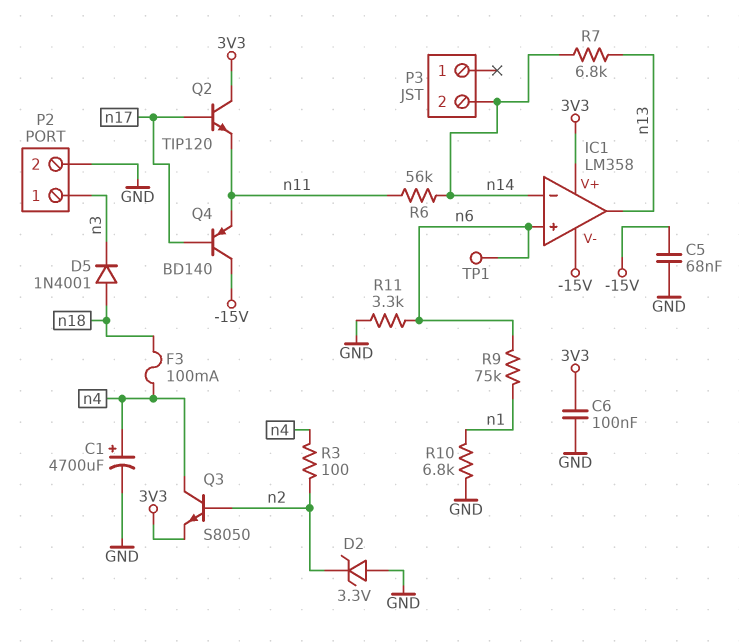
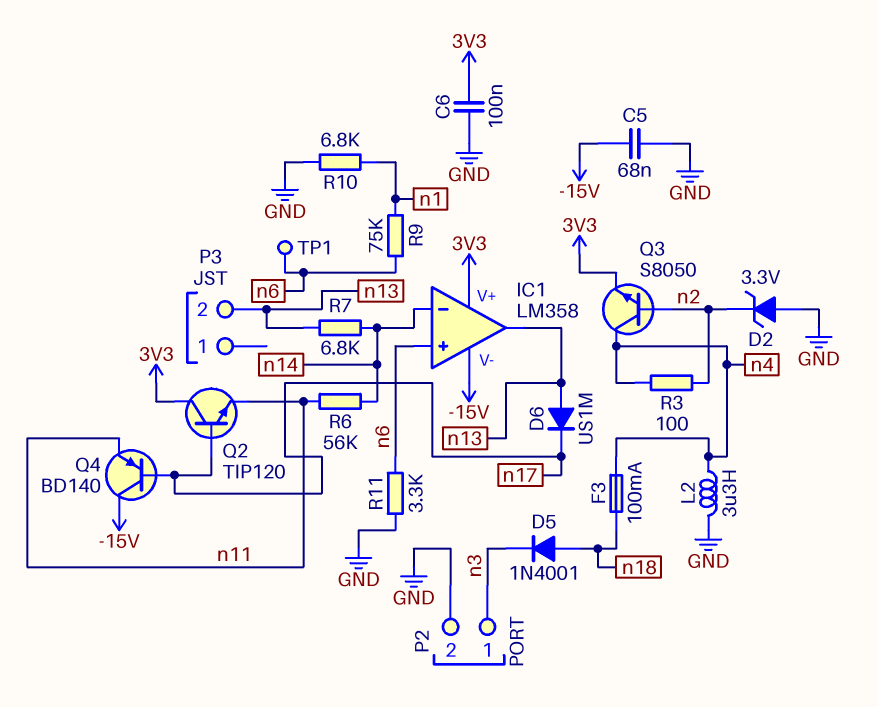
C1: 4700uF (plus n4, minus GND) -> none
D6: none -> diode US1M (A n13, K n17)
L2: none -> 3.3uH (GND, n4)
P3 pin 2: n14 -> n13

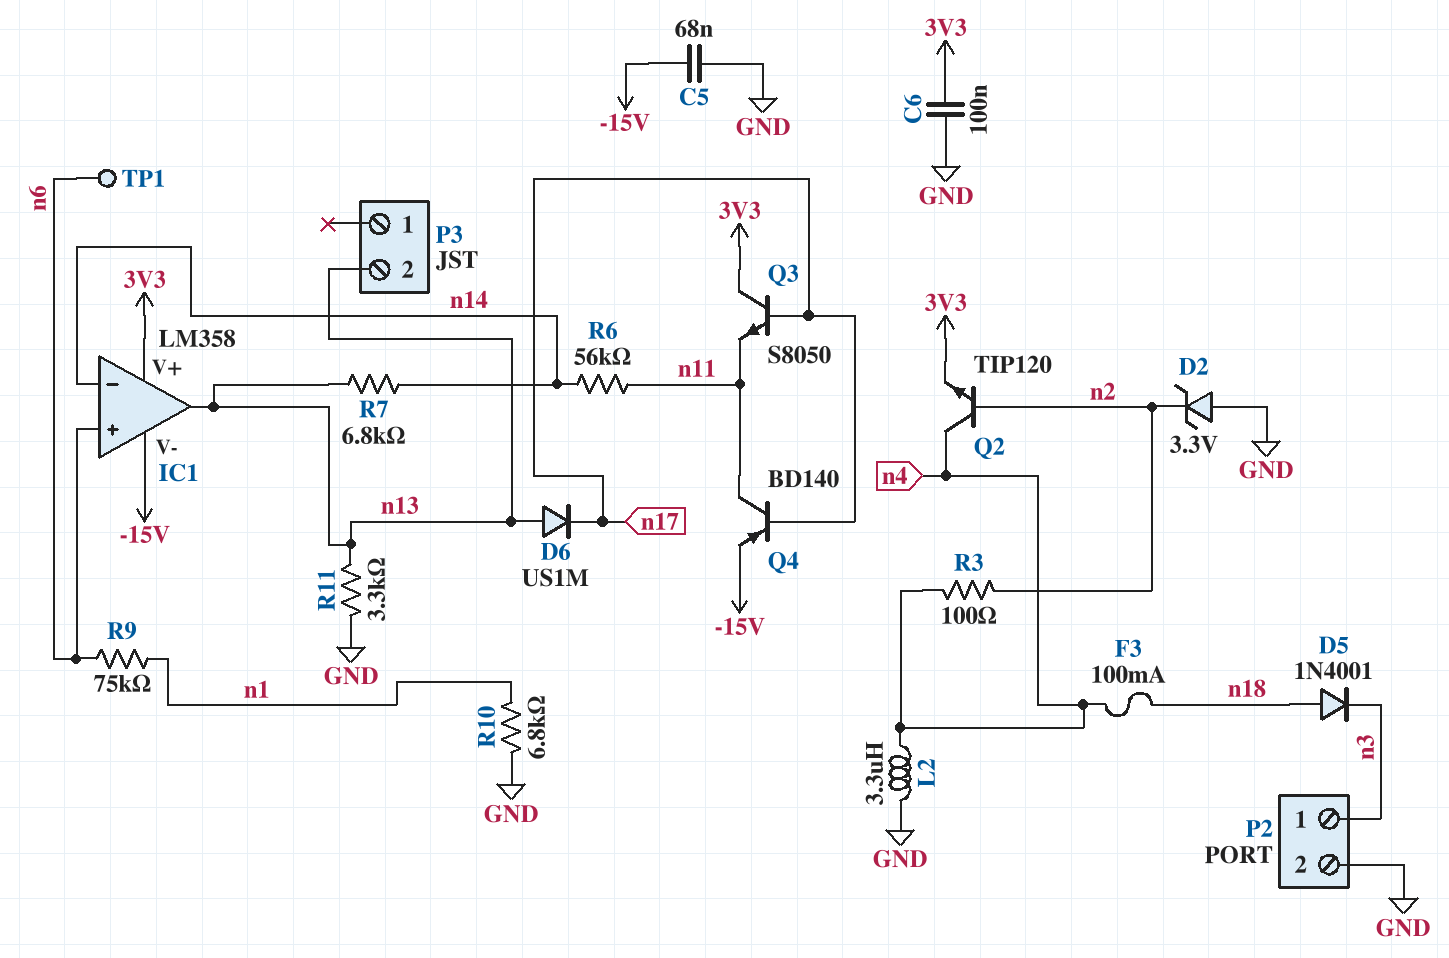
Q2: NPN TIP120 (B n17, C 3V3, E n11) -> NPN TIP120 (B n2, C n4, E 3V3)
Q3: NPN S8050 (B n2, C n4, E 3V3) -> NPN S8050 (B n17, C 3V3, E n11)
Q4: PNP BD140 (B n17, C -15V, E n11) -> PNP BD140 (B n17, C n11, E -15V)
R11: 3.3k (GND, n6) -> 3.3k (GND, n13)

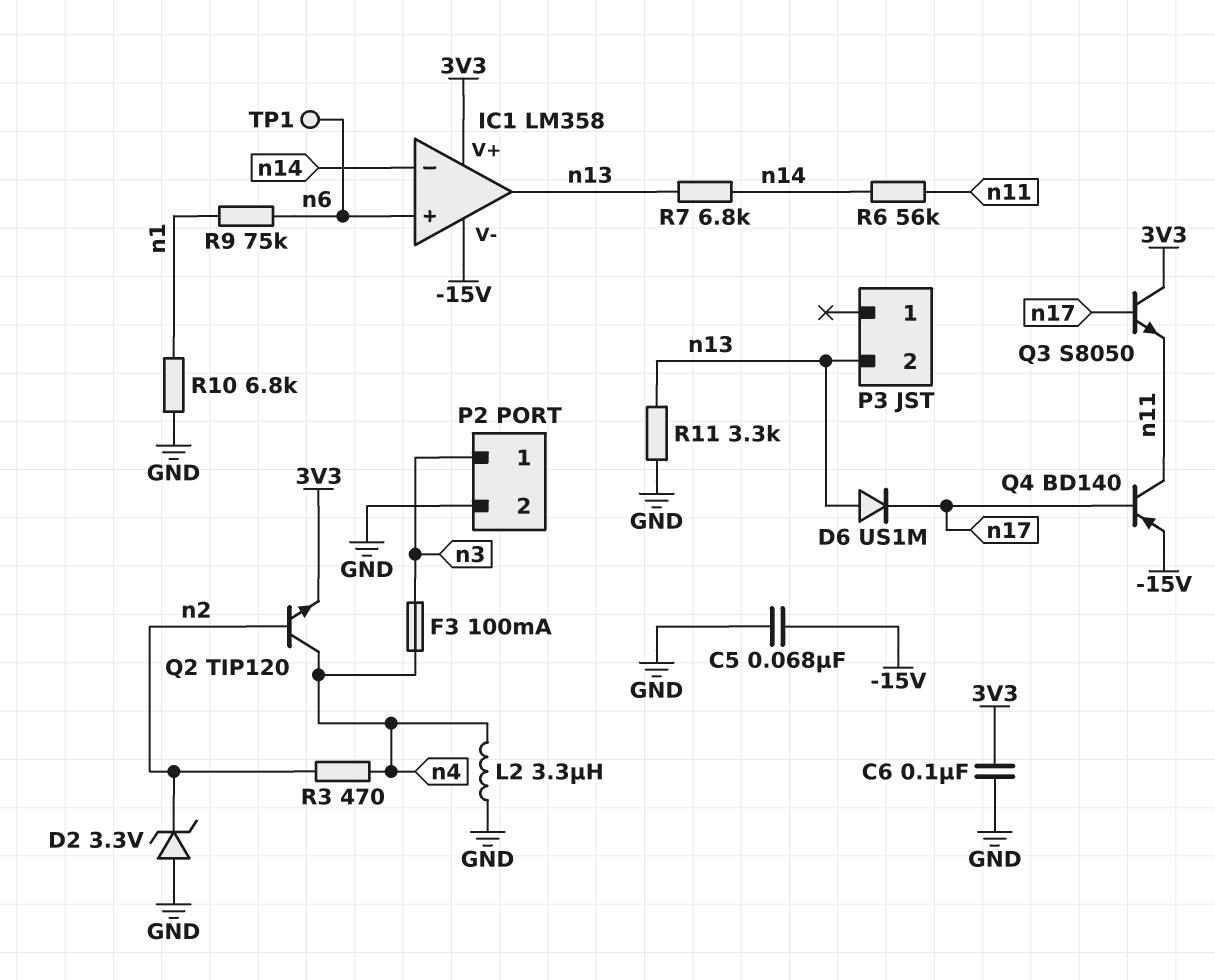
D5: diode 1N4001 (A n18, K n3) -> none
F3: 100mA (n4, n18) -> 100mA (n3, n4)
R3: 100 (n2, n4) -> 470 (n2, n4)

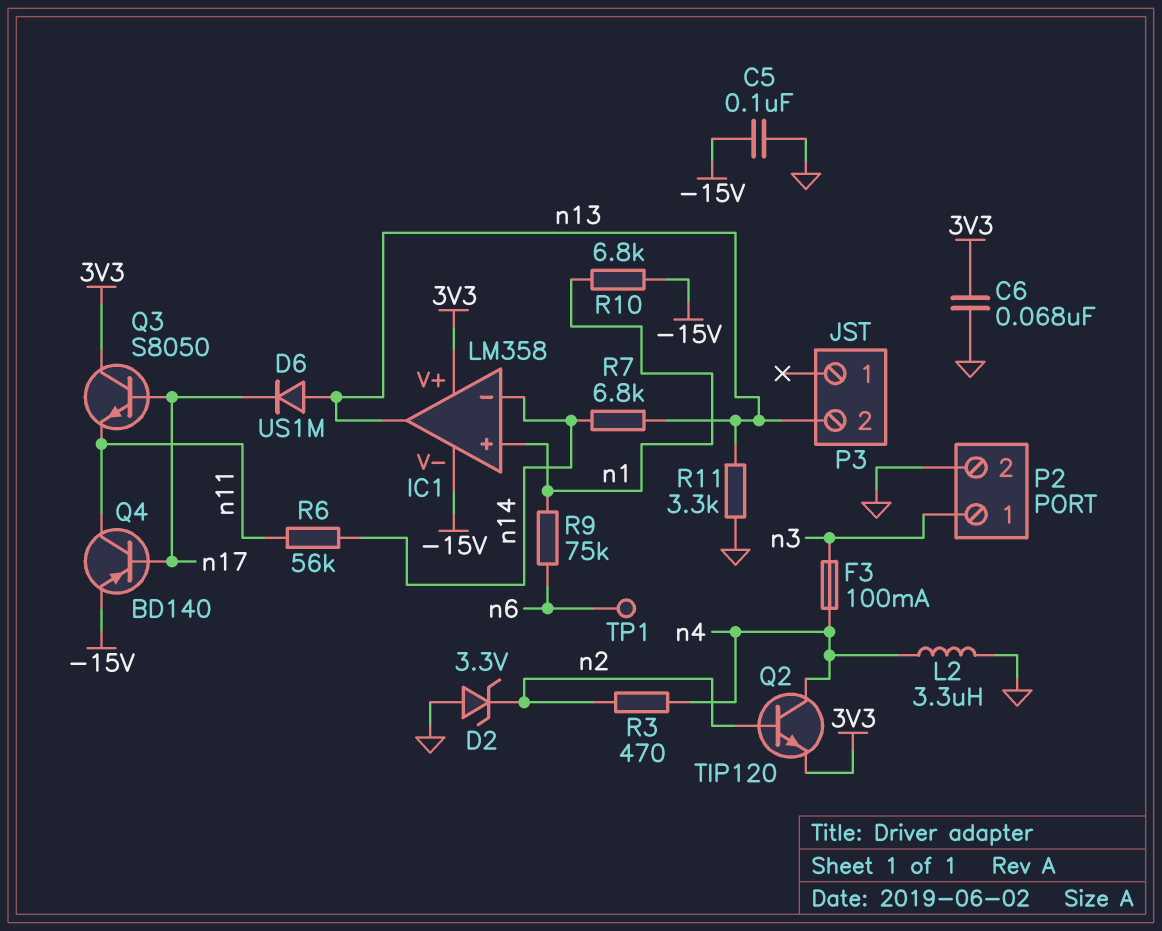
C5: 68nF (-15V, GND) -> 100nF (-15V, GND)
C6: 100nF (3V3, GND) -> 68nF (3V3, GND)
IC1 pin in+: n6 -> n1
R10: 6.8k (GND, n1) -> 6.8k (-15V, n1)

